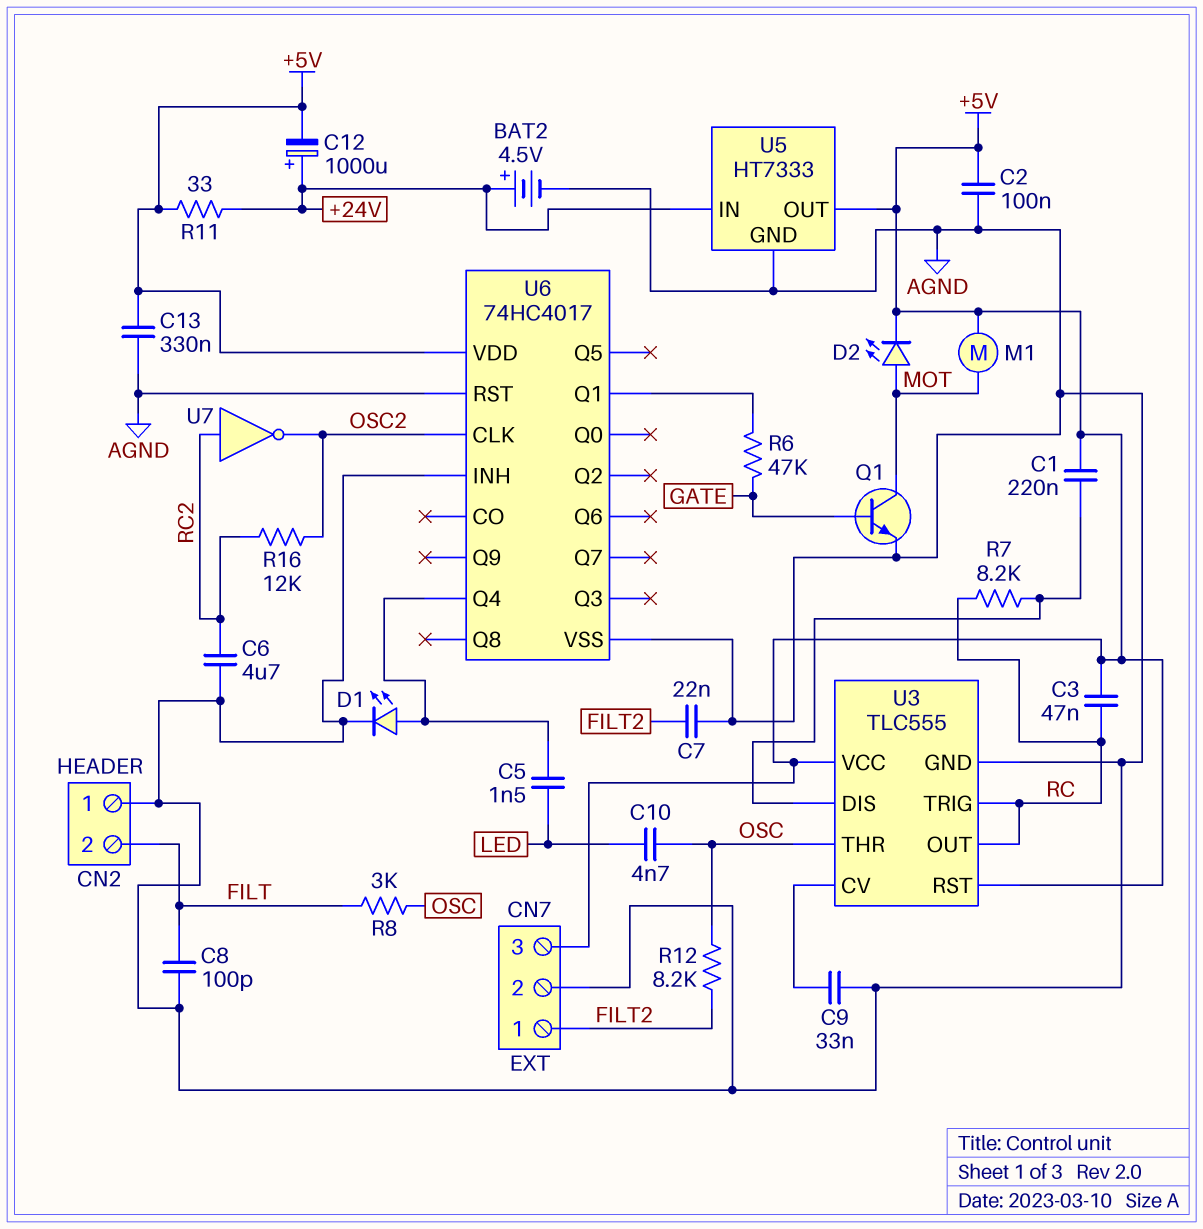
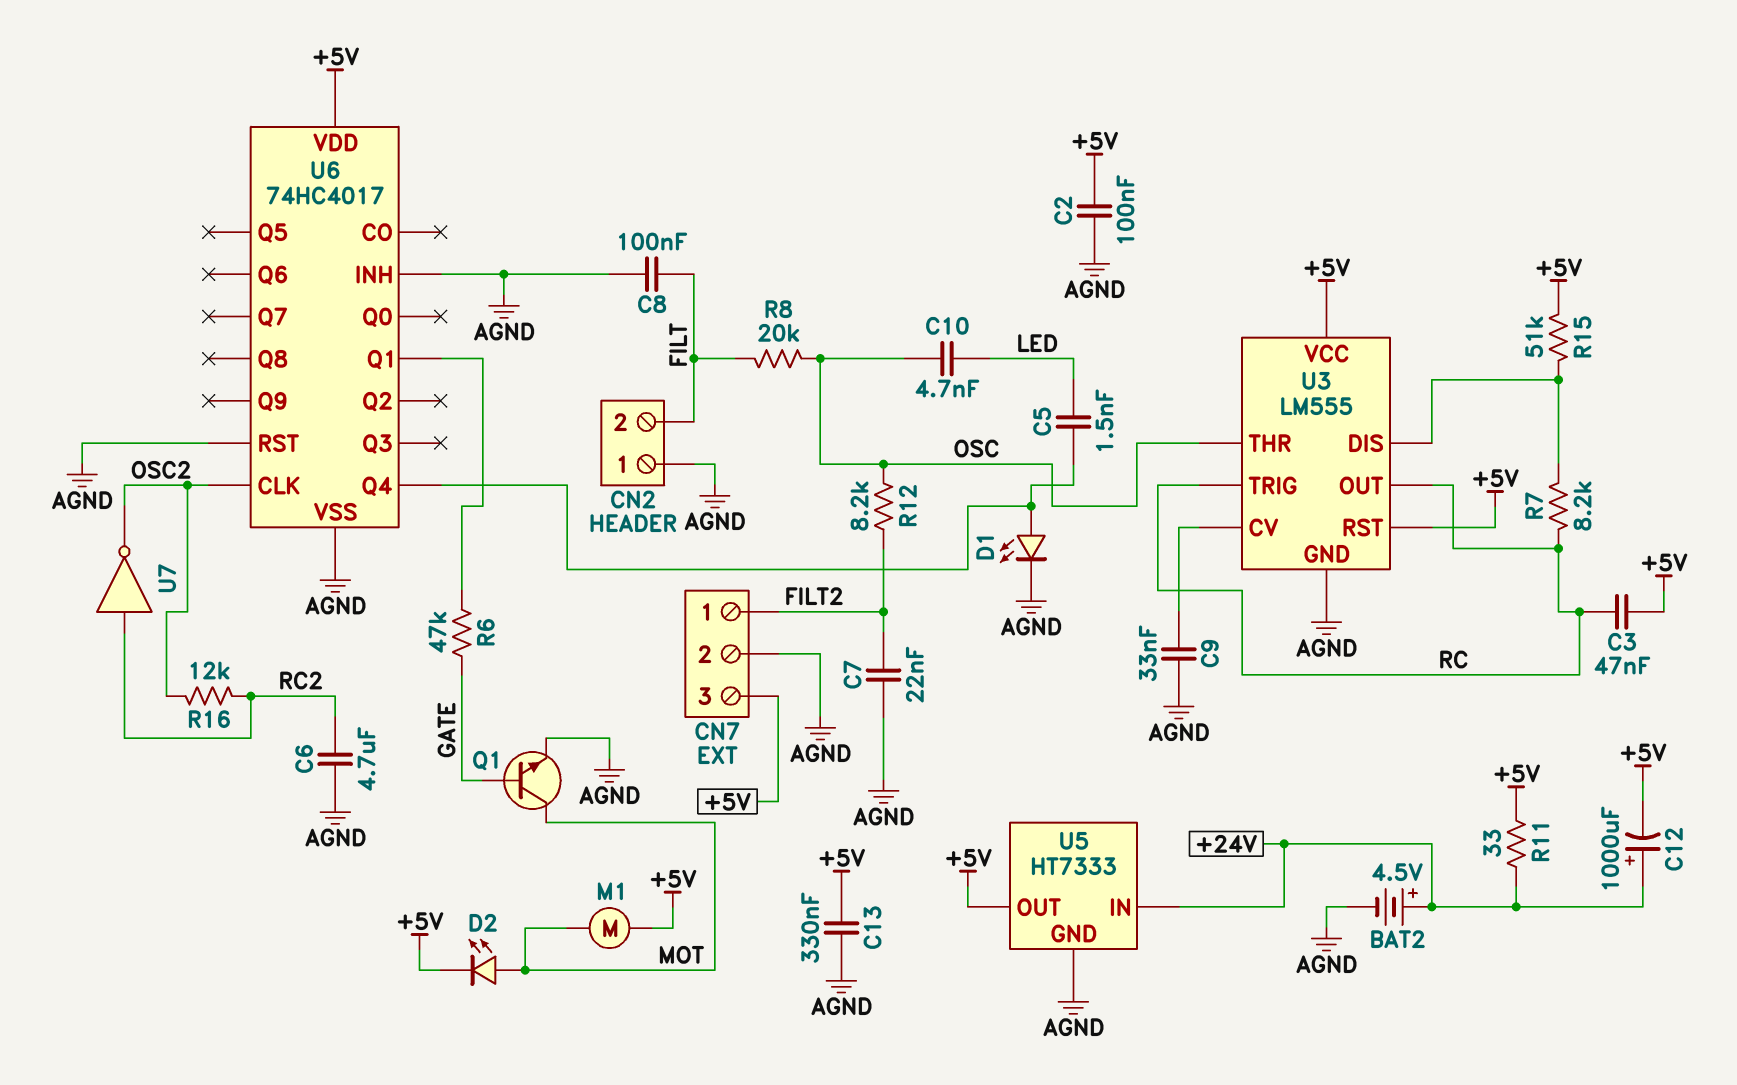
C1: 220nF (+5V, U3/DIS) -> none
C8: 100pF (AGND, FILT) -> 100nF (AGND, FILT)
R8: 3k (FILT, OSC) -> 20k (FILT, OSC)
R15: none -> 51k (+5V, U3/DIS)
U3: TLC555 -> LM555

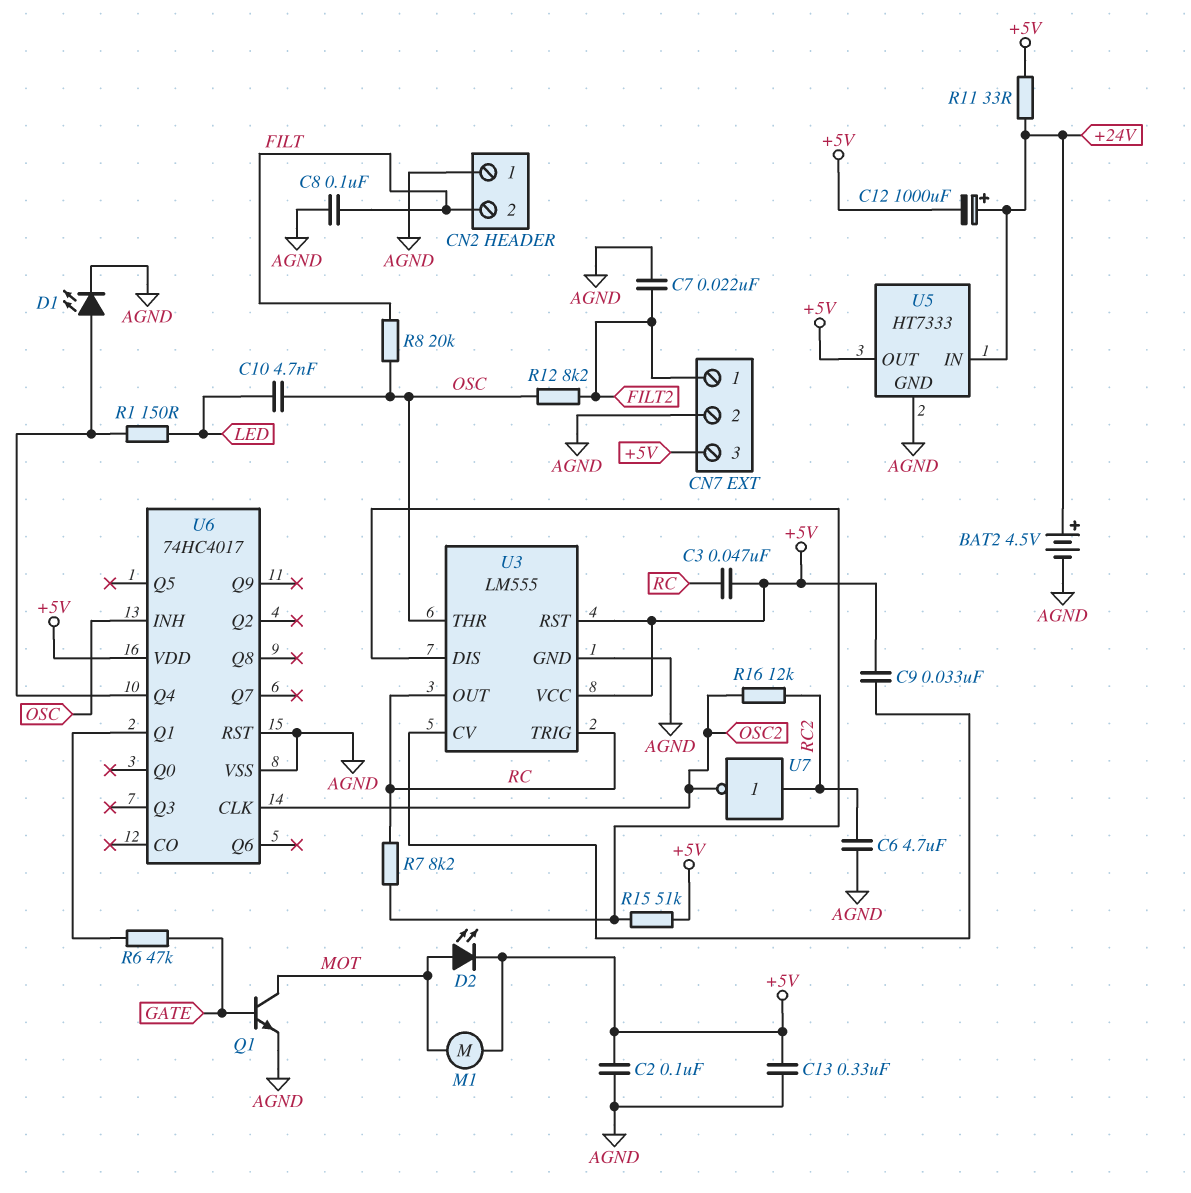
C5: 1.5nF (LED, U6/Q4) -> none
C9: 33nF (AGND, U3/CV) -> 33nF (+5V, U3/CV)
R1: none -> 150 (LED, U6/Q4)
U6 pin INH: AGND -> OSC

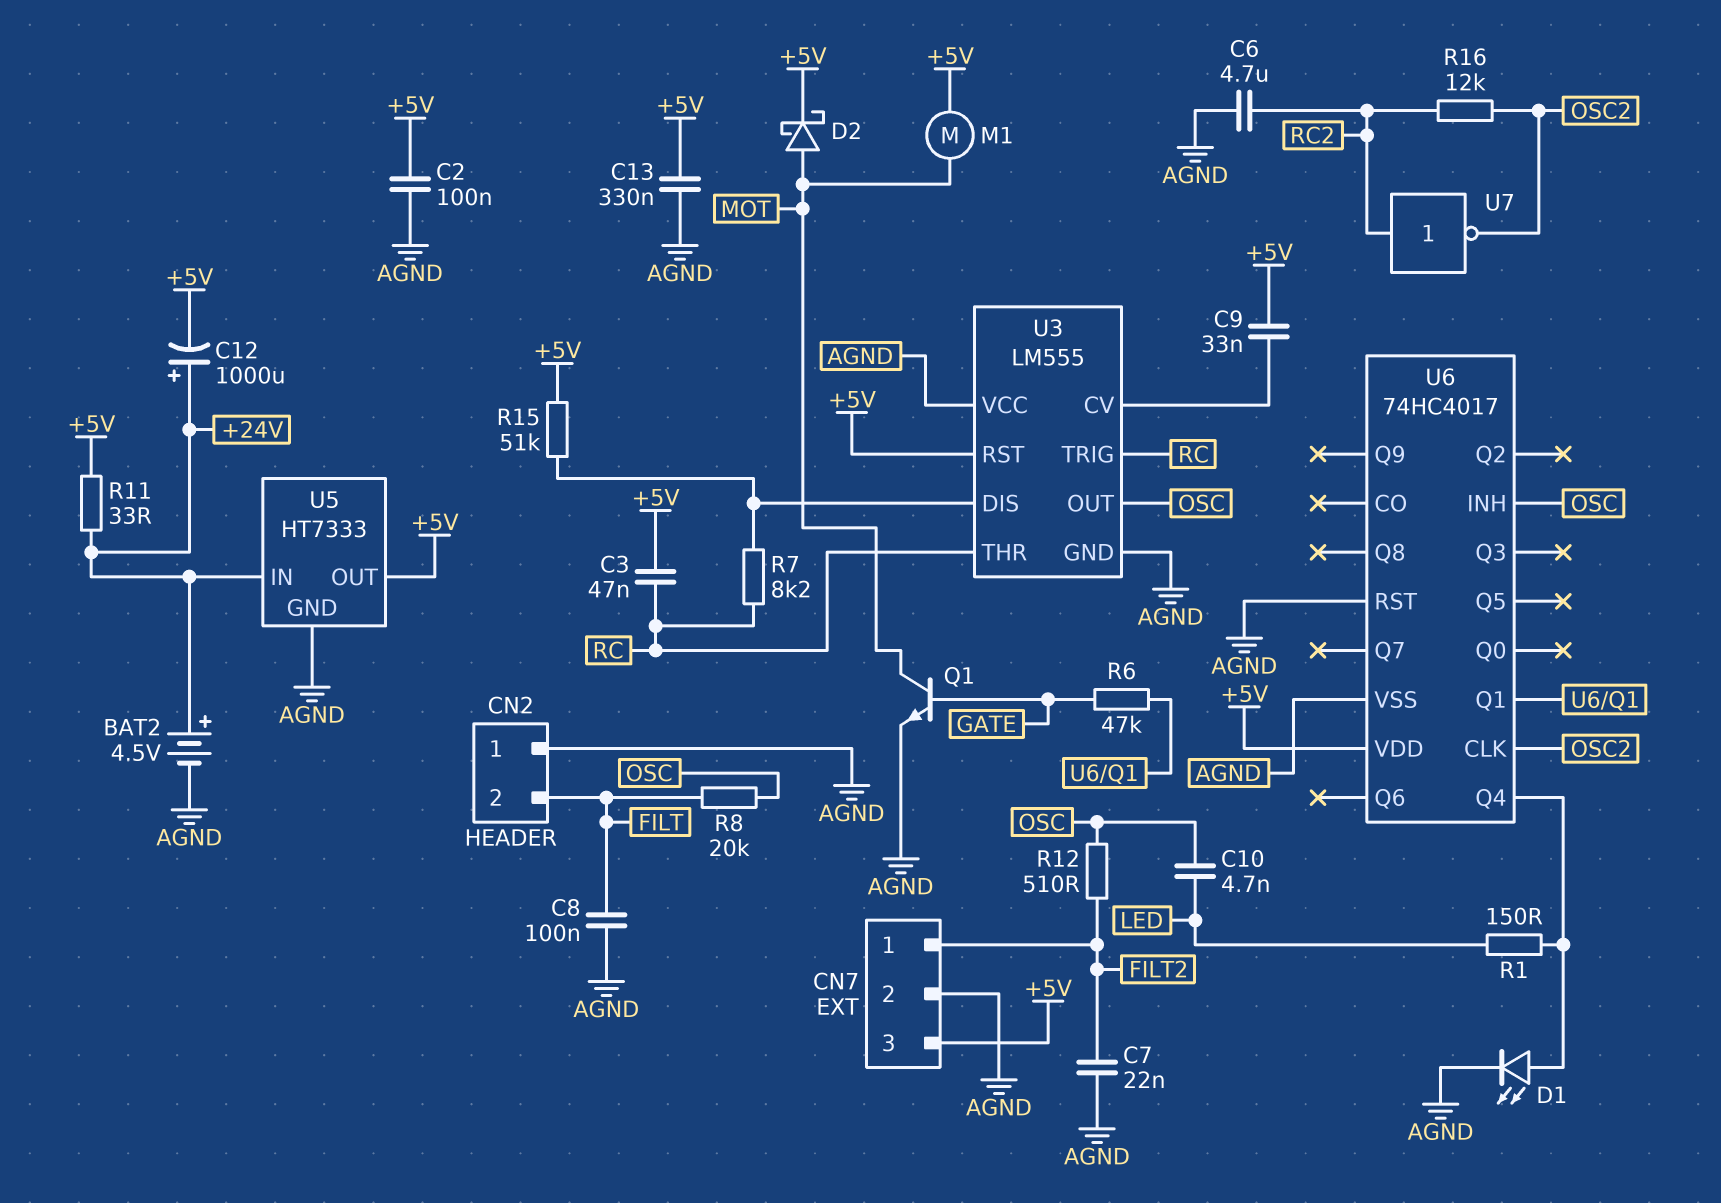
D2: LED (A MOT, K +5V) -> schottky (A MOT, K +5V)
R12: 8.2k (FILT2, OSC) -> 510 (FILT2, OSC)
U3 pin OUT: RC -> OSC
U3 pin THR: OSC -> RC
U3 pin VCC: +5V -> AGND

